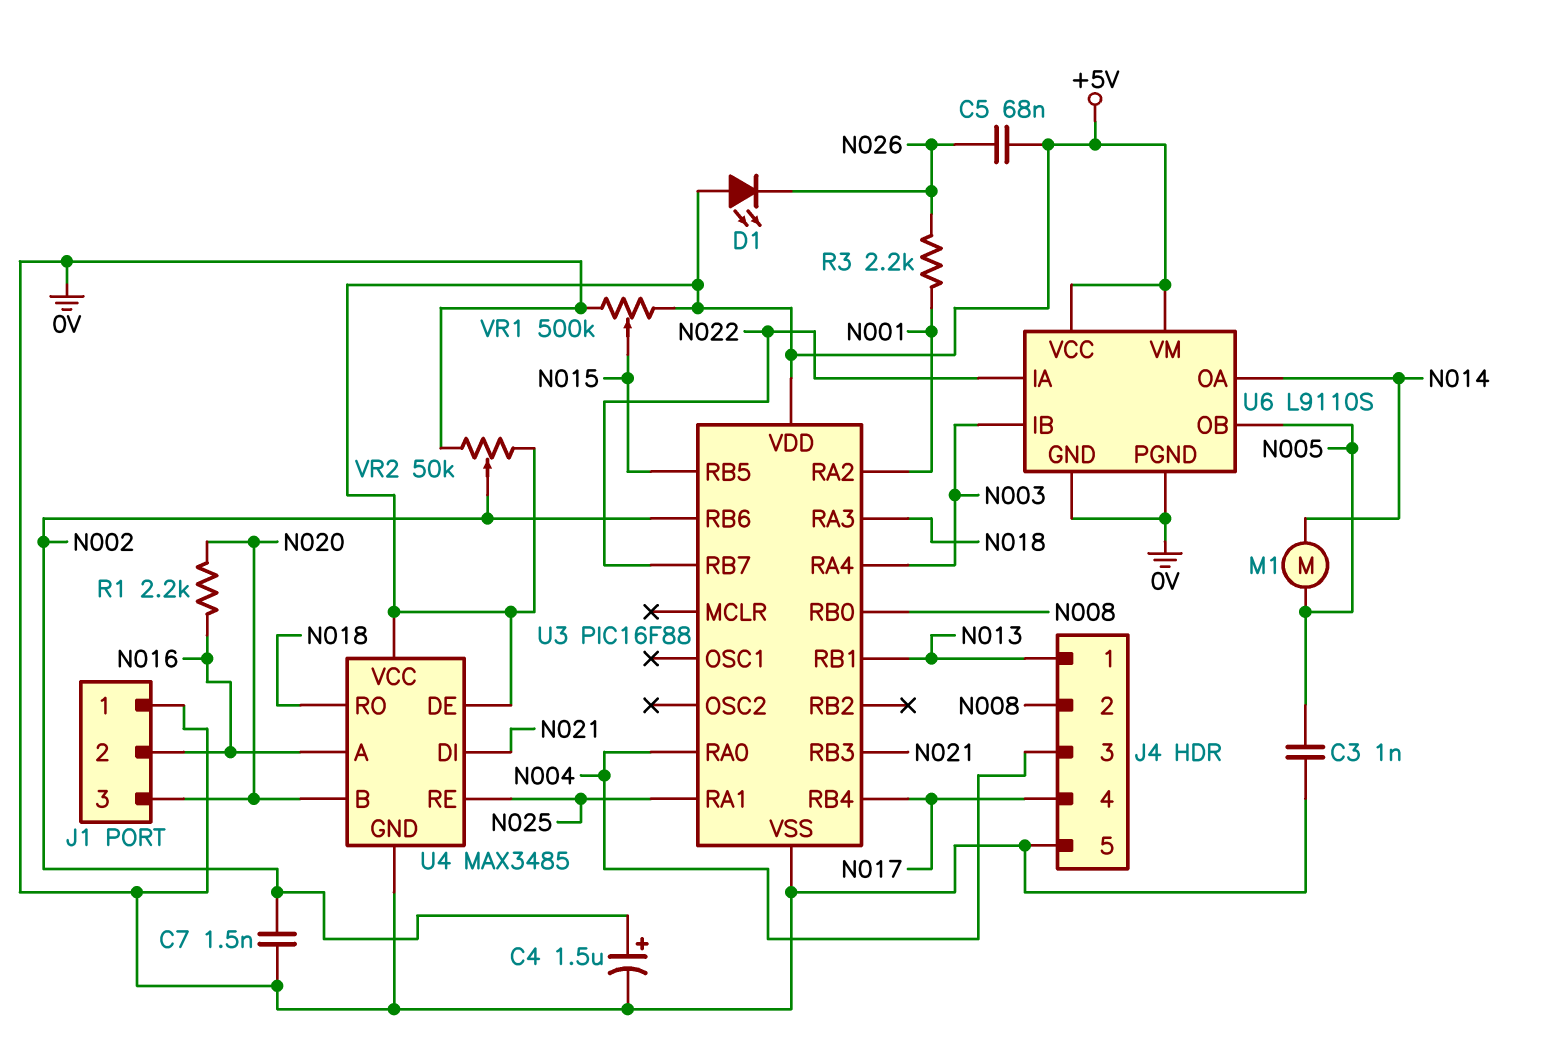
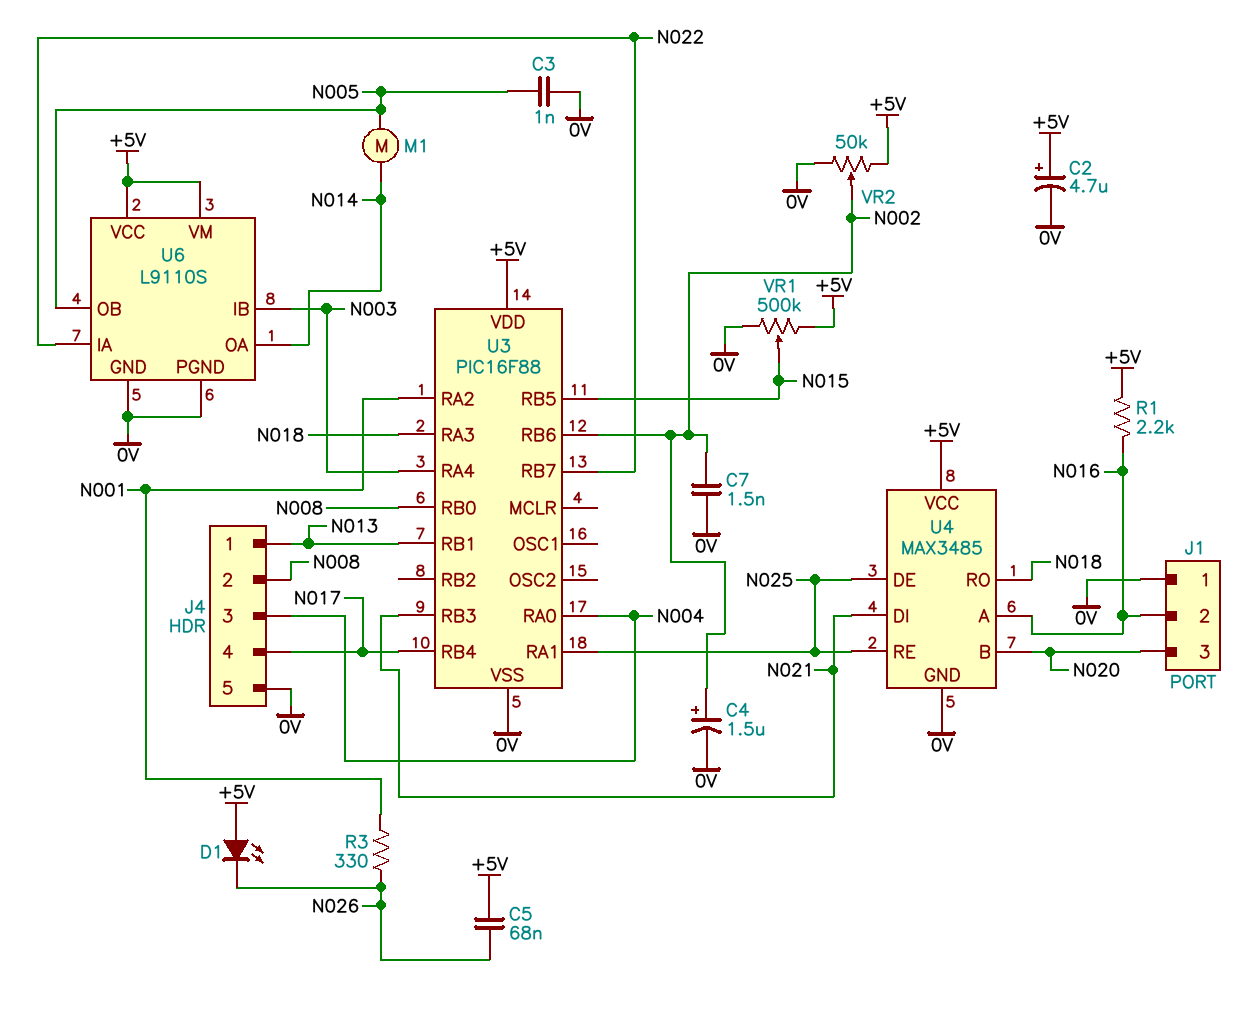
C2: none -> 4.7uF (plus +5V, minus 0V)
R1: 2.2k (N016, N020) -> 2.2k (+5V, N016)
R3: 2.2k (N001, N026) -> 330 (N001, N026)
U4 pin DE: +5V -> N025

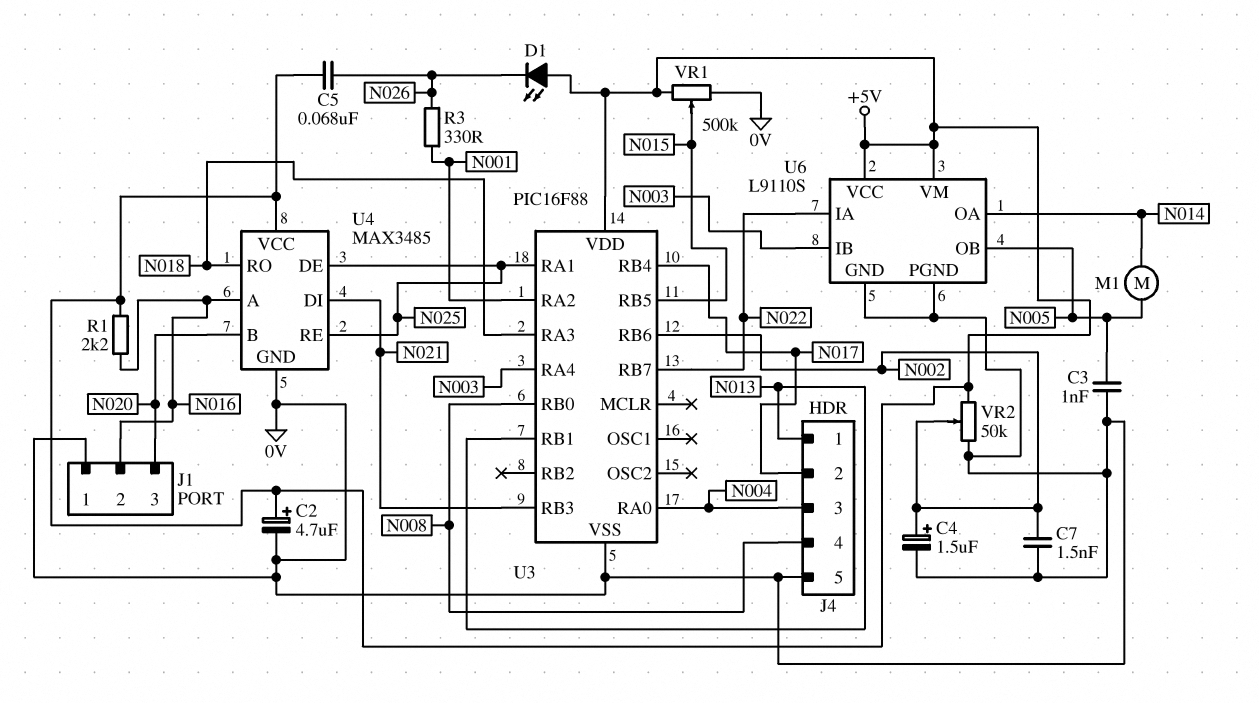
J4 pin 2: N008 -> N017
J4 pin 4: N017 -> N008

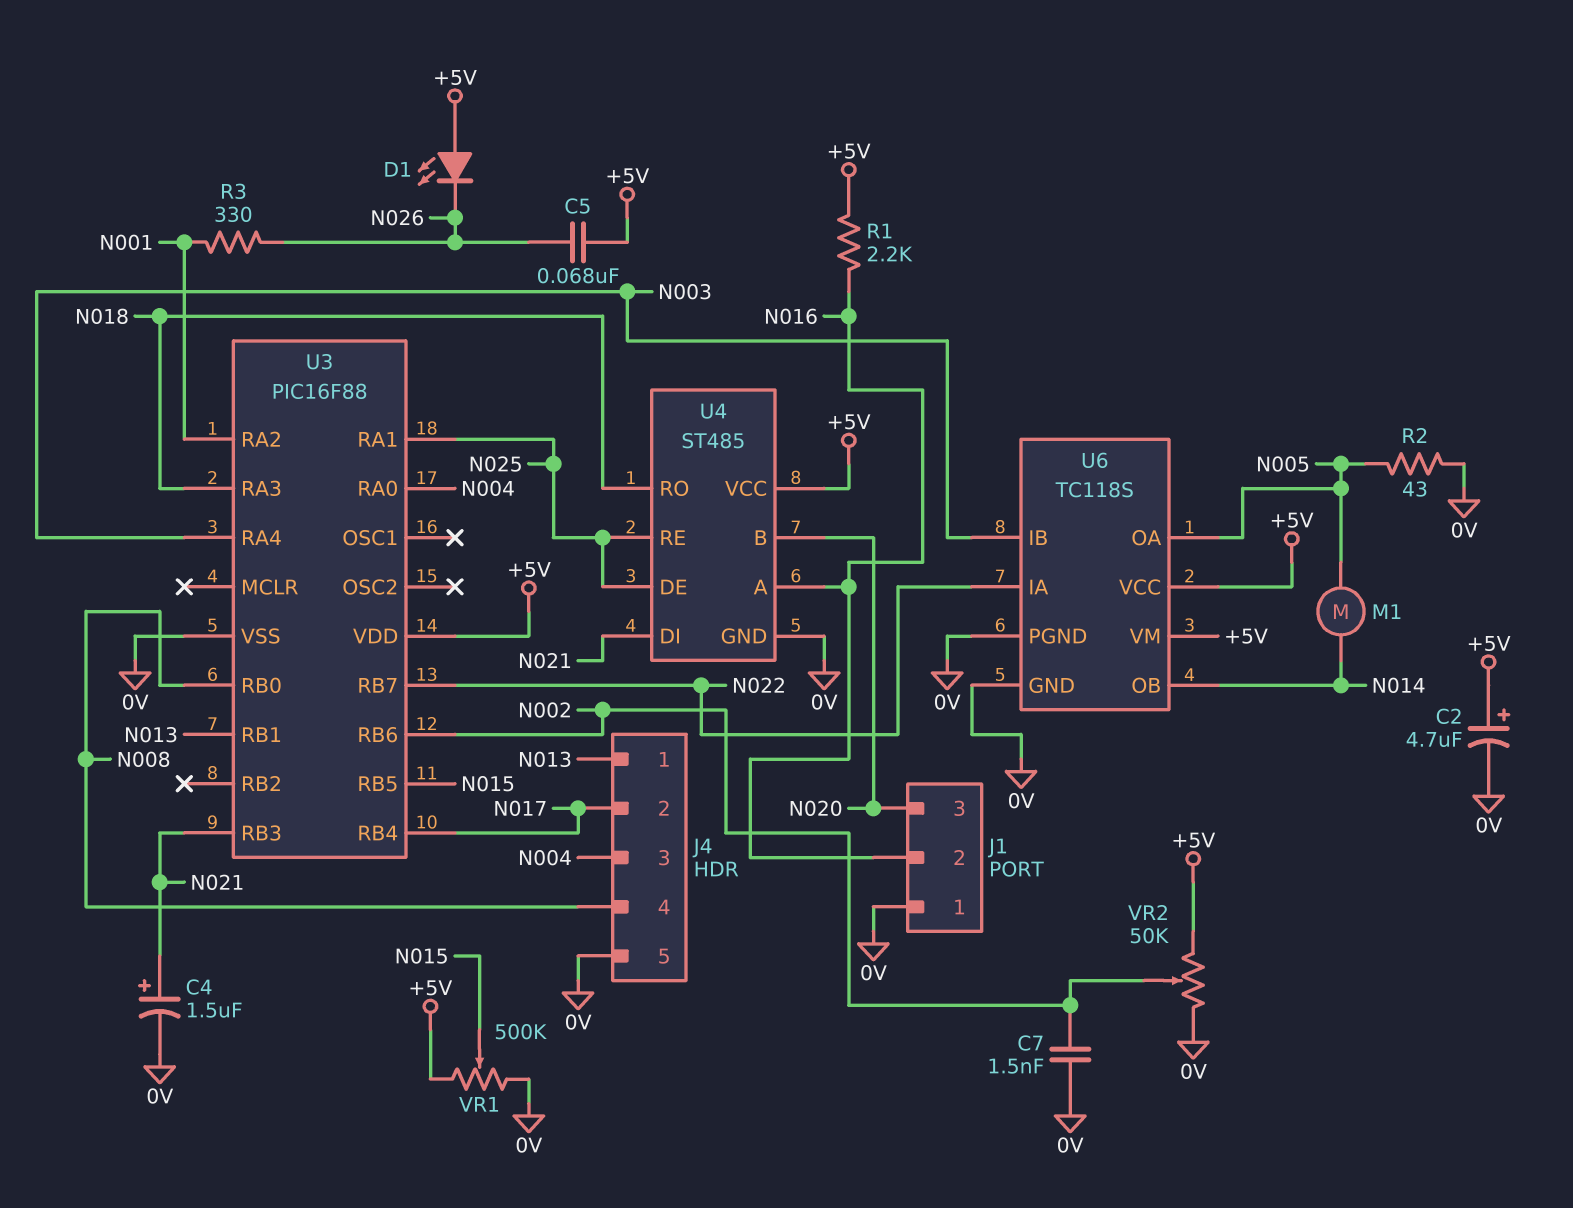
C3: 1nF (0V, N005) -> none
C4: 1.5uF (plus N002, minus 0V) -> 1.5uF (plus N021, minus 0V)
R2: none -> 43 (0V, N005)
U4: MAX3485 -> ST485
U6: L9110S -> TC118S
U6 pin OA: N014 -> N005
U6 pin OB: N005 -> N014

